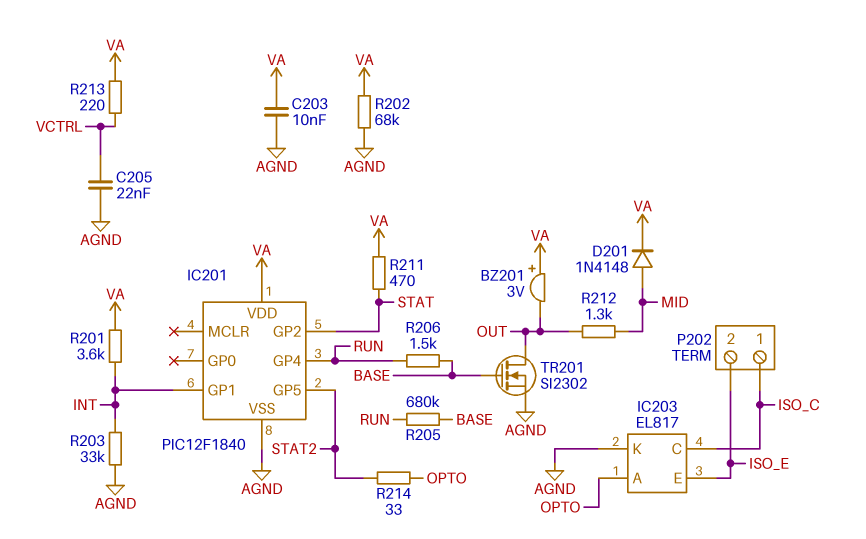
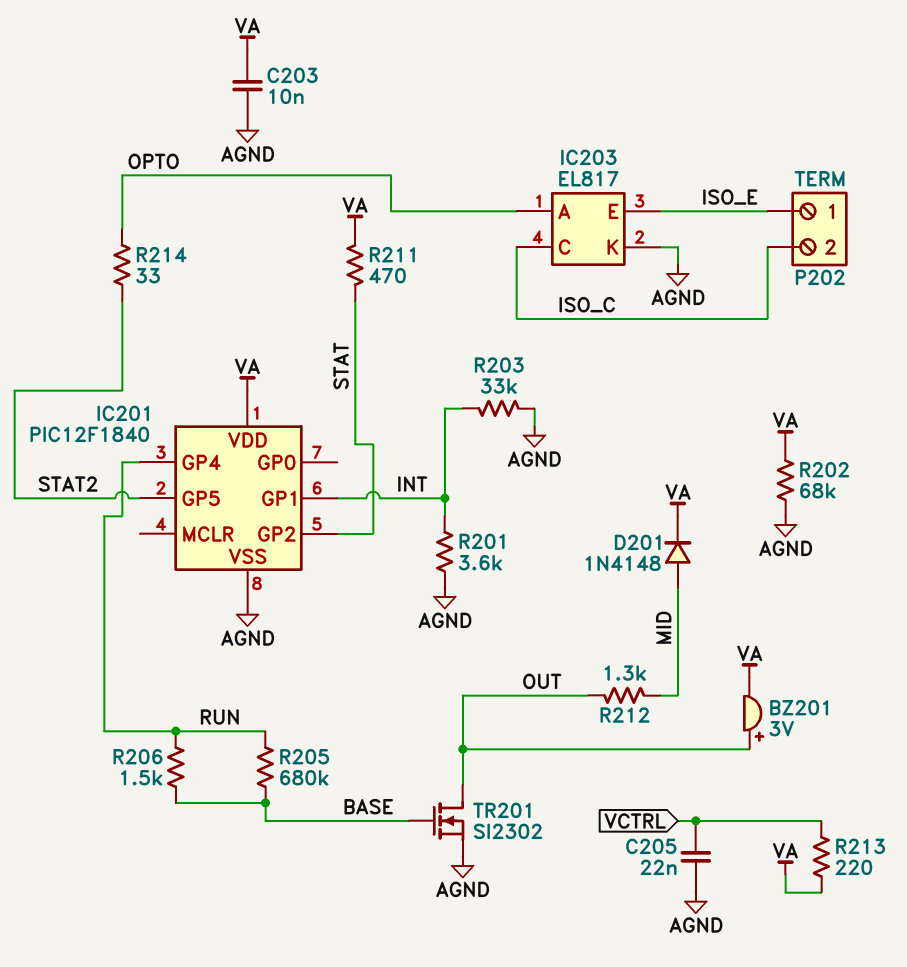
BZ201: buzzer 3V (plus VA, minus OUT) -> buzzer 3V (plus OUT, minus VA)
P202 pin 1: ISO_C -> ISO_E
P202 pin 2: ISO_E -> ISO_C
R201: 3.6k (INT, VA) -> 3.6k (AGND, INT)

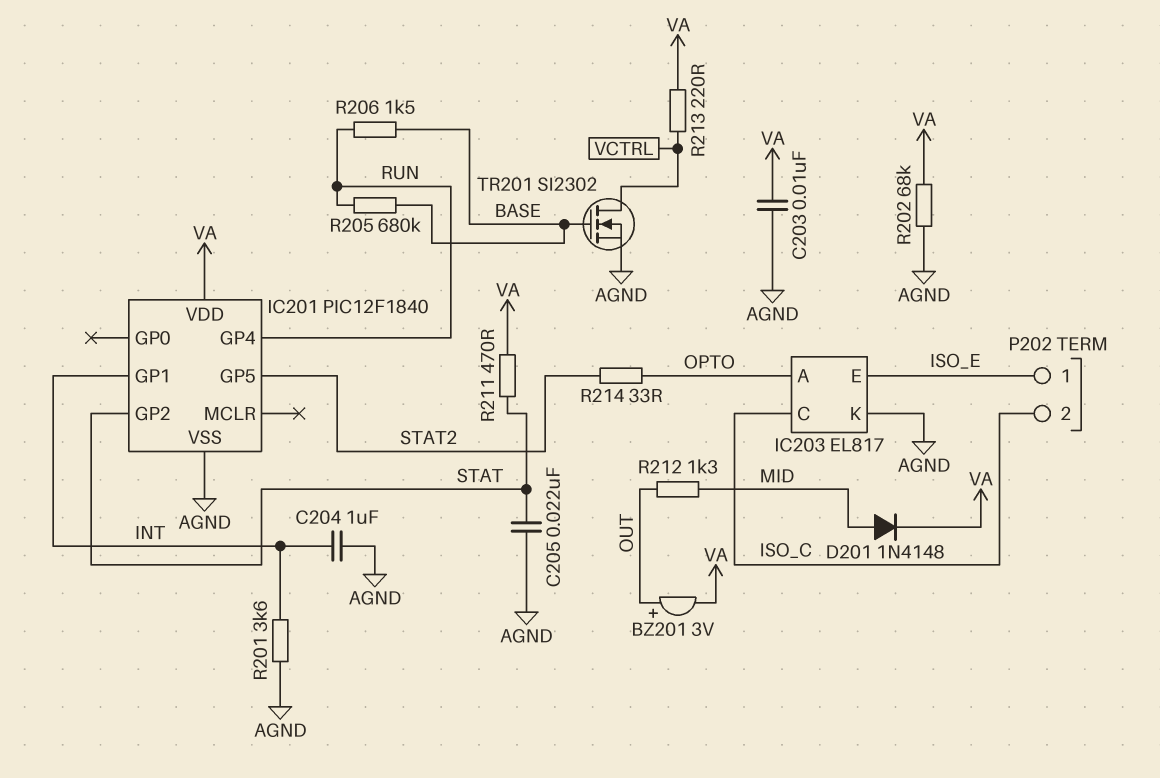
C204: none -> 1uF (AGND, INT)
C205: 22nF (AGND, VCTRL) -> 22nF (AGND, STAT)
R203: 33k (AGND, INT) -> none
TR201: NMOS SI2302 (G BASE, D OUT, S AGND) -> NMOS SI2302 (G BASE, D VCTRL, S AGND)

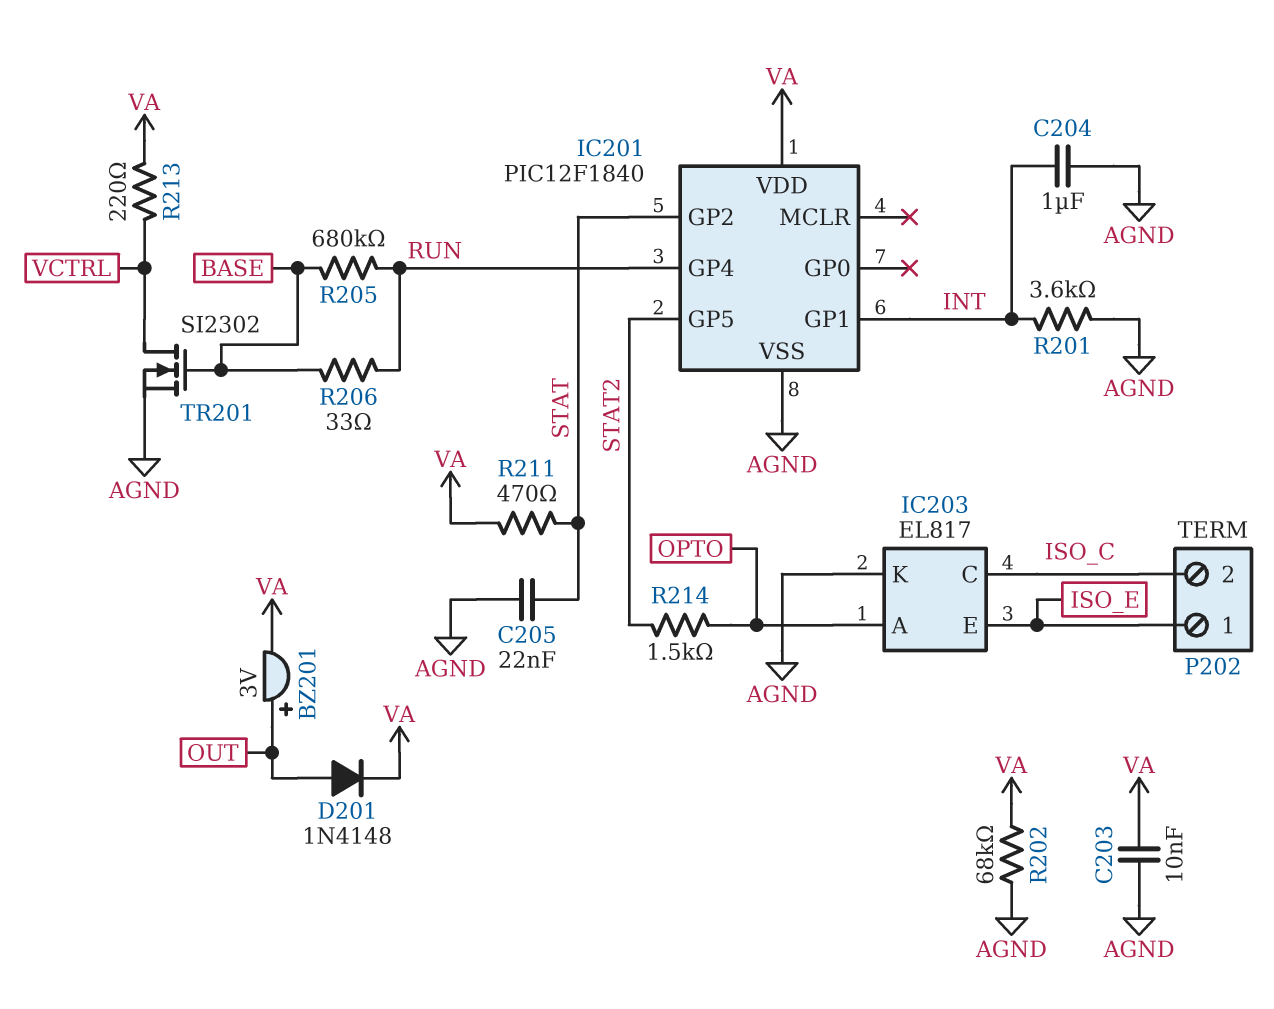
D201: diode 1N4148 (A MID, K VA) -> diode 1N4148 (A OUT, K VA)
R206: 1.5k (BASE, RUN) -> 33 (BASE, RUN)
R212: 1.3k (MID, OUT) -> none
R214: 33 (OPTO, STAT2) -> 1.5k (OPTO, STAT2)

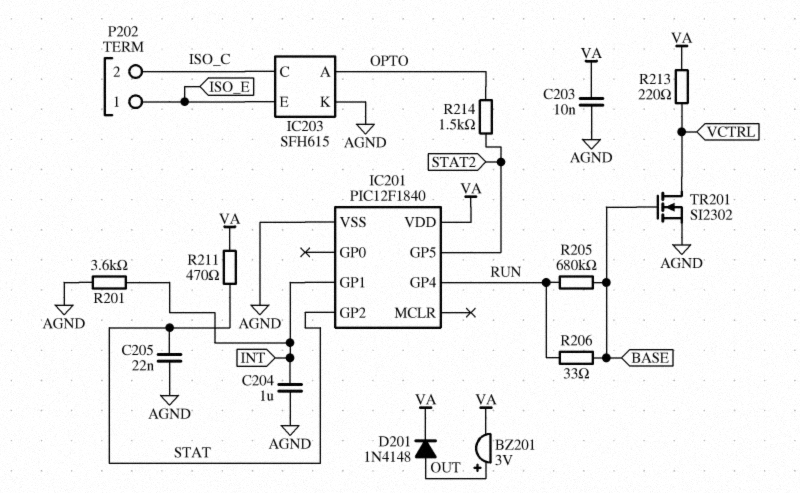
IC203: EL817 -> SFH615
R202: 68k (AGND, VA) -> none

